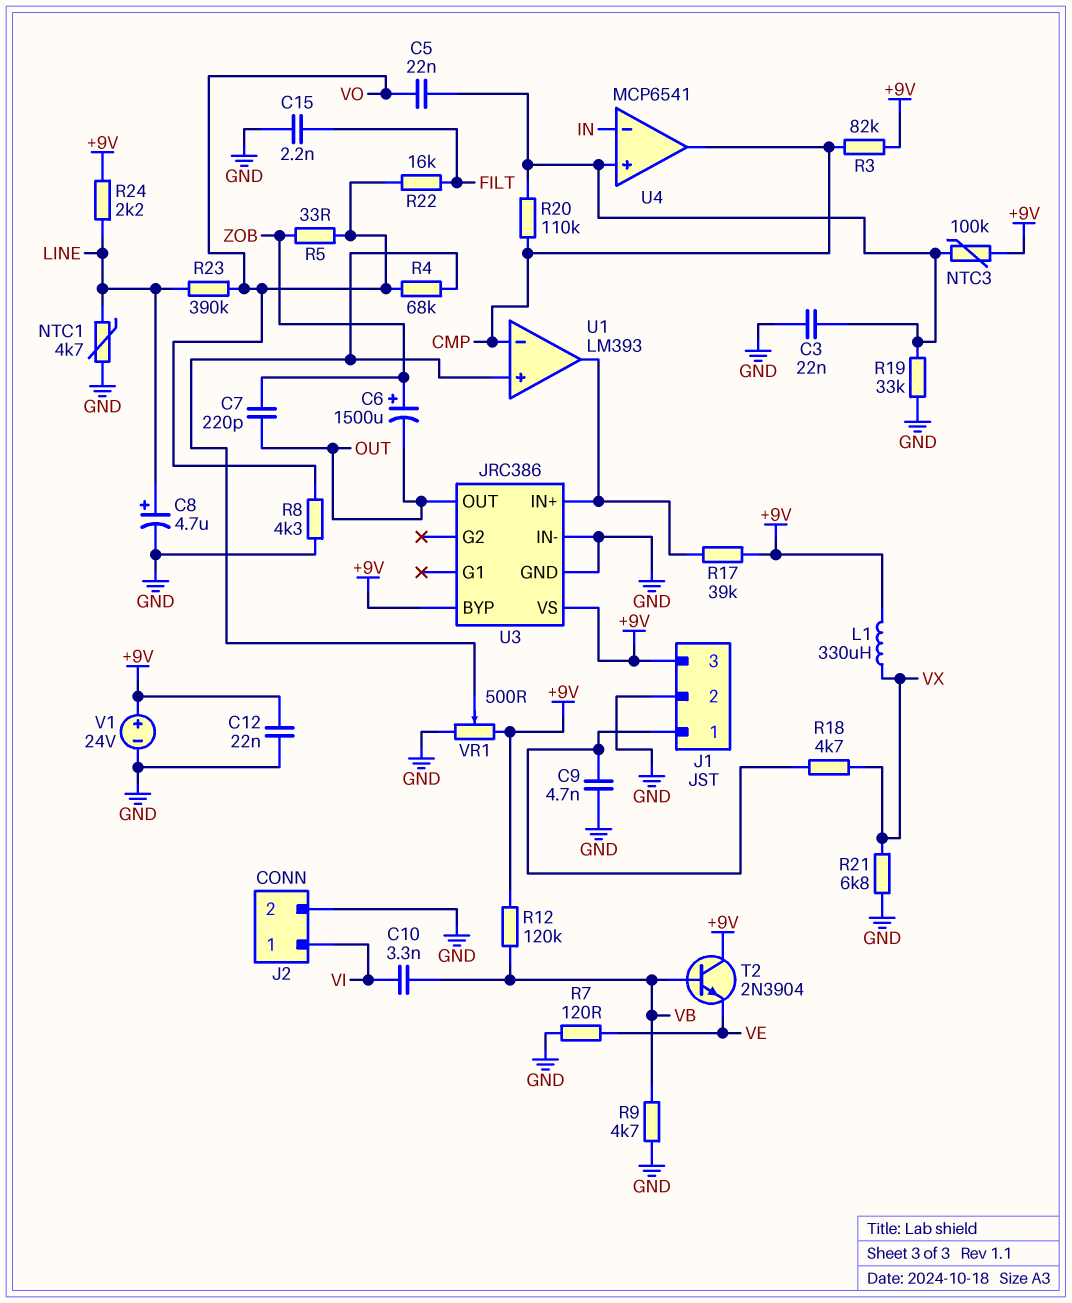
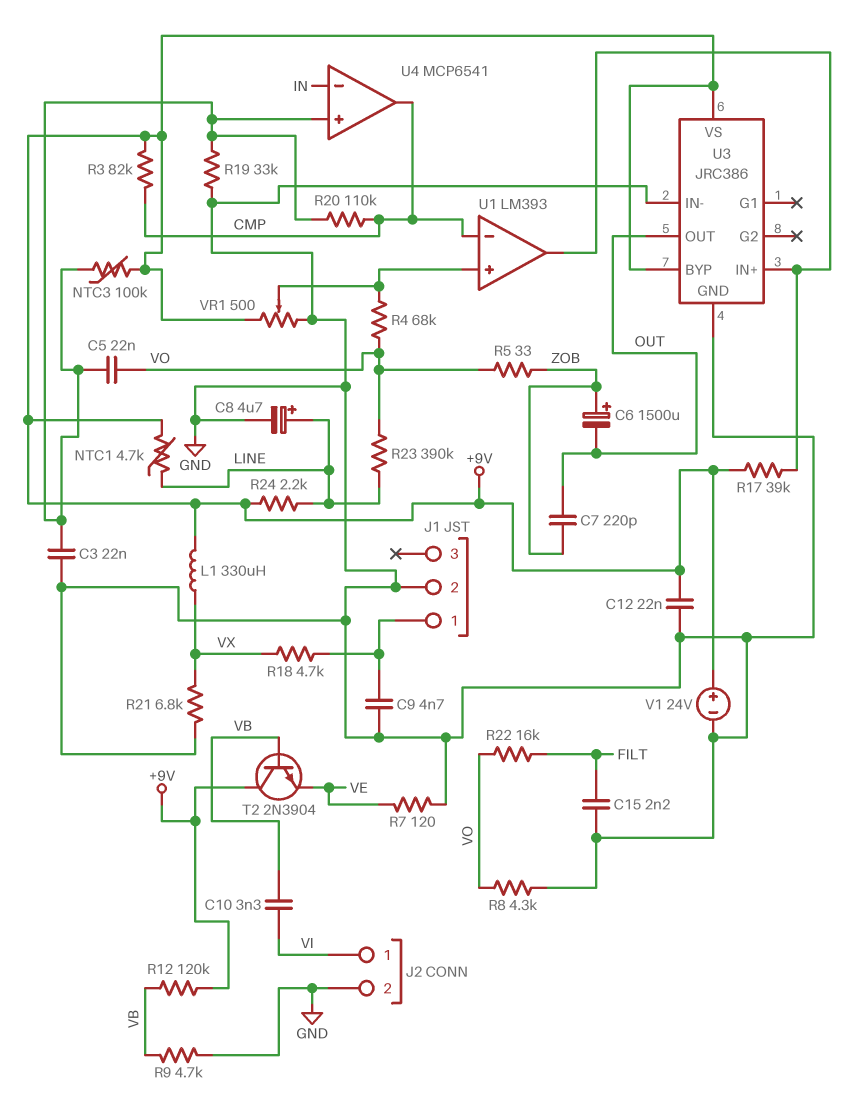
J1 pin 3: +9V -> none
NTC1: 4.7k (GND, LINE) -> 4.7k (+9V, LINE)

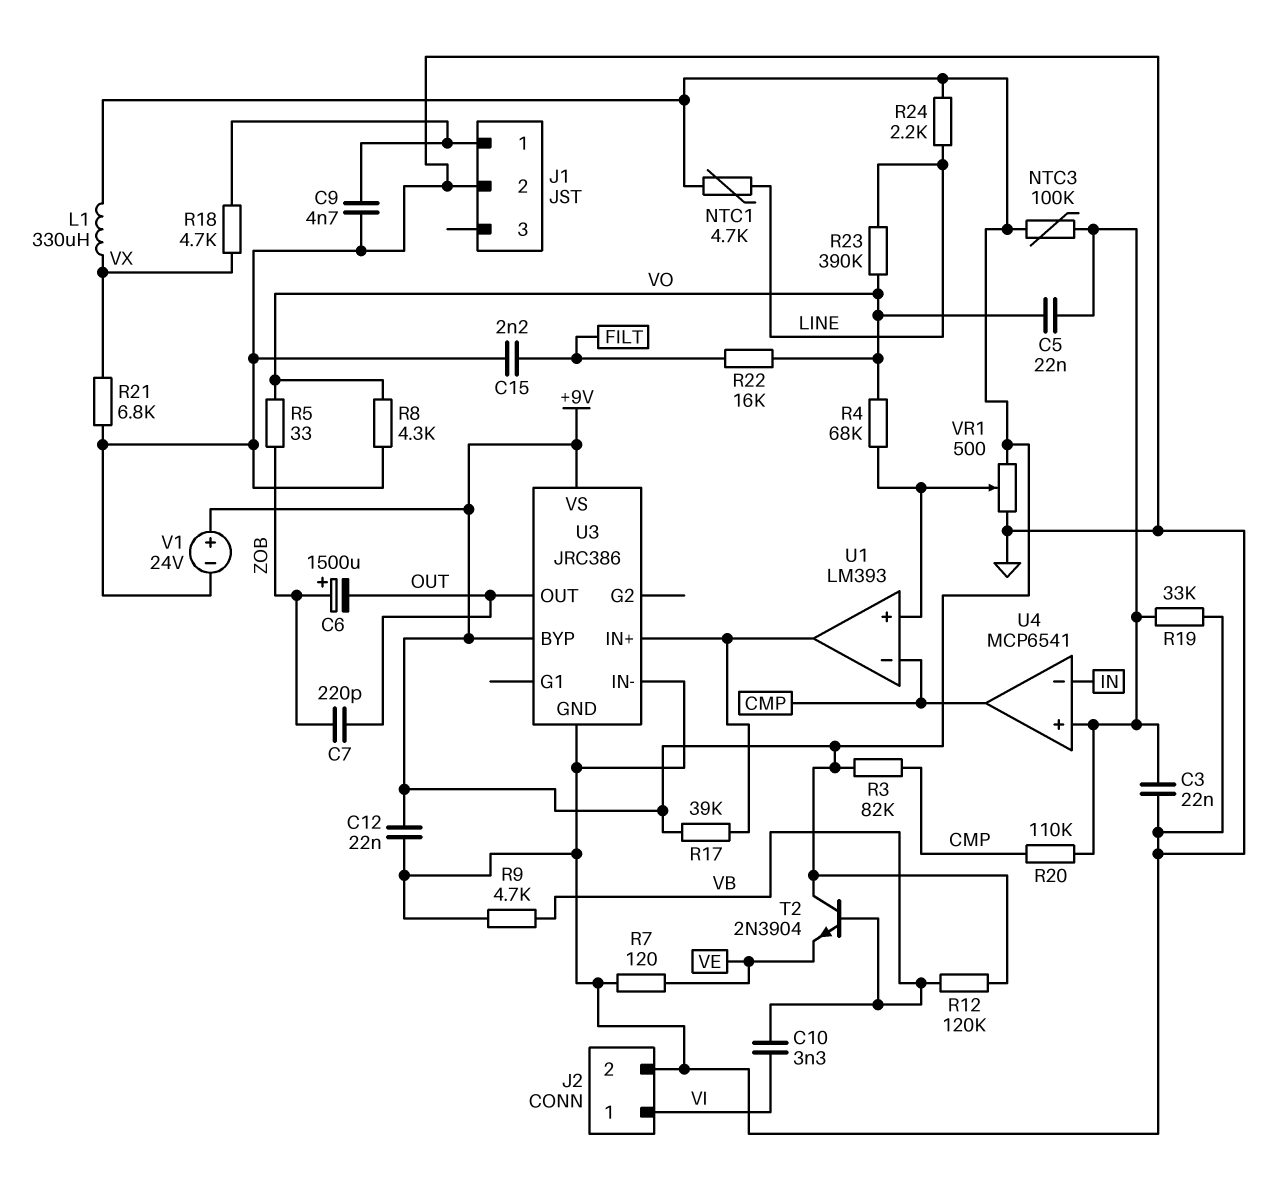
C8: 4.7uF (plus LINE, minus GND) -> none

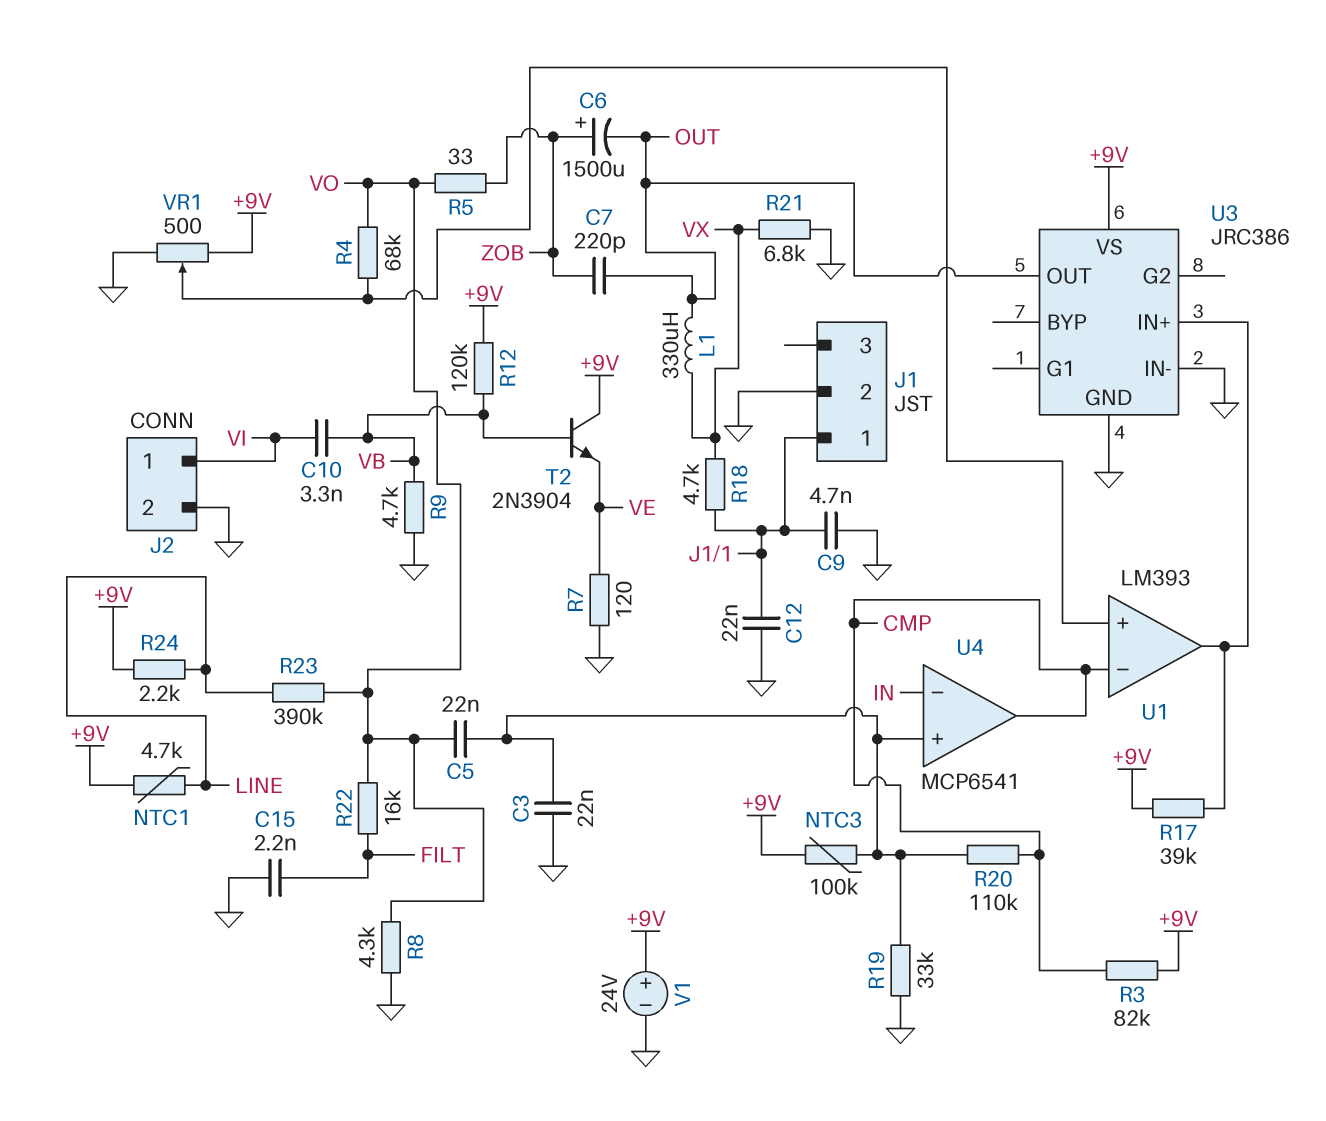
C12: 22nF (+9V, GND) -> 22nF (GND, J1/1)
L1: 330uH (+9V, VX) -> 330uH (OUT, VX)
U3 pin BYP: +9V -> none

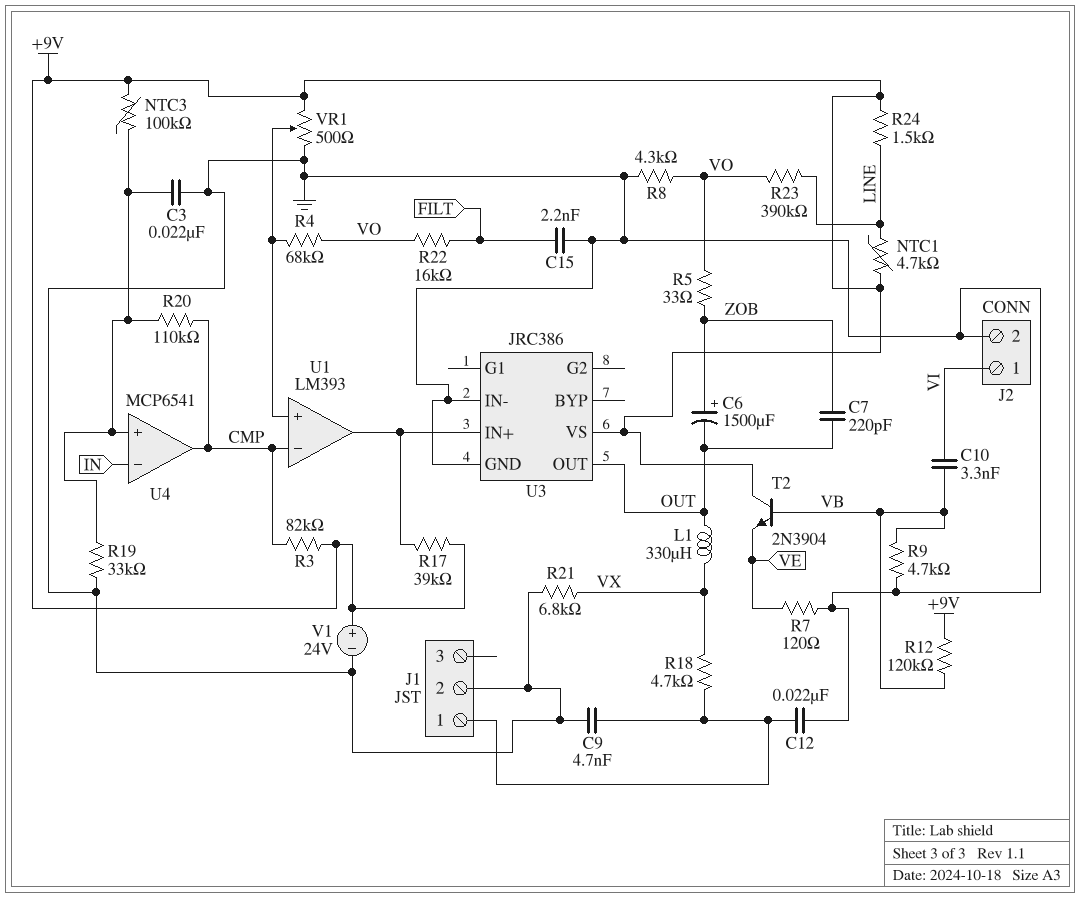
C5: 22nF (U4/in+, VO) -> none
R24: 2.2k (+9V, LINE) -> 1.5k (+9V, LINE)

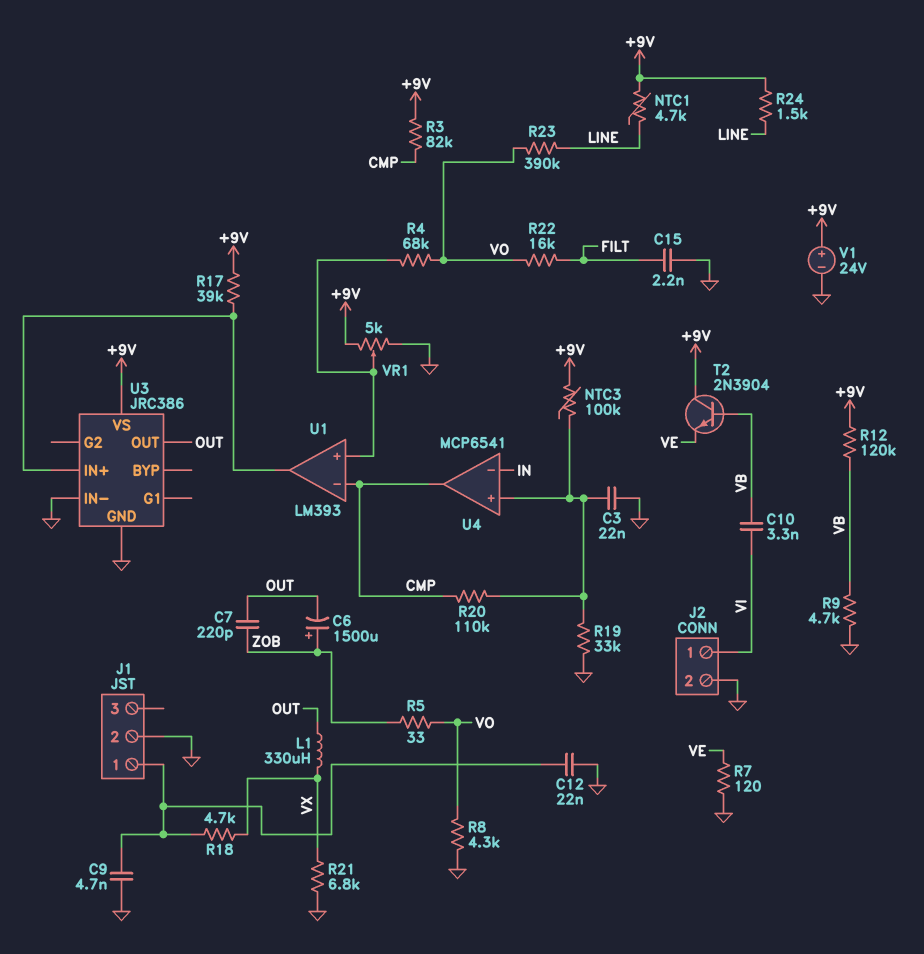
VR1: 500 (+9V, GND, wiper U1/in+) -> 5k (+9V, GND, wiper U1/in+)

